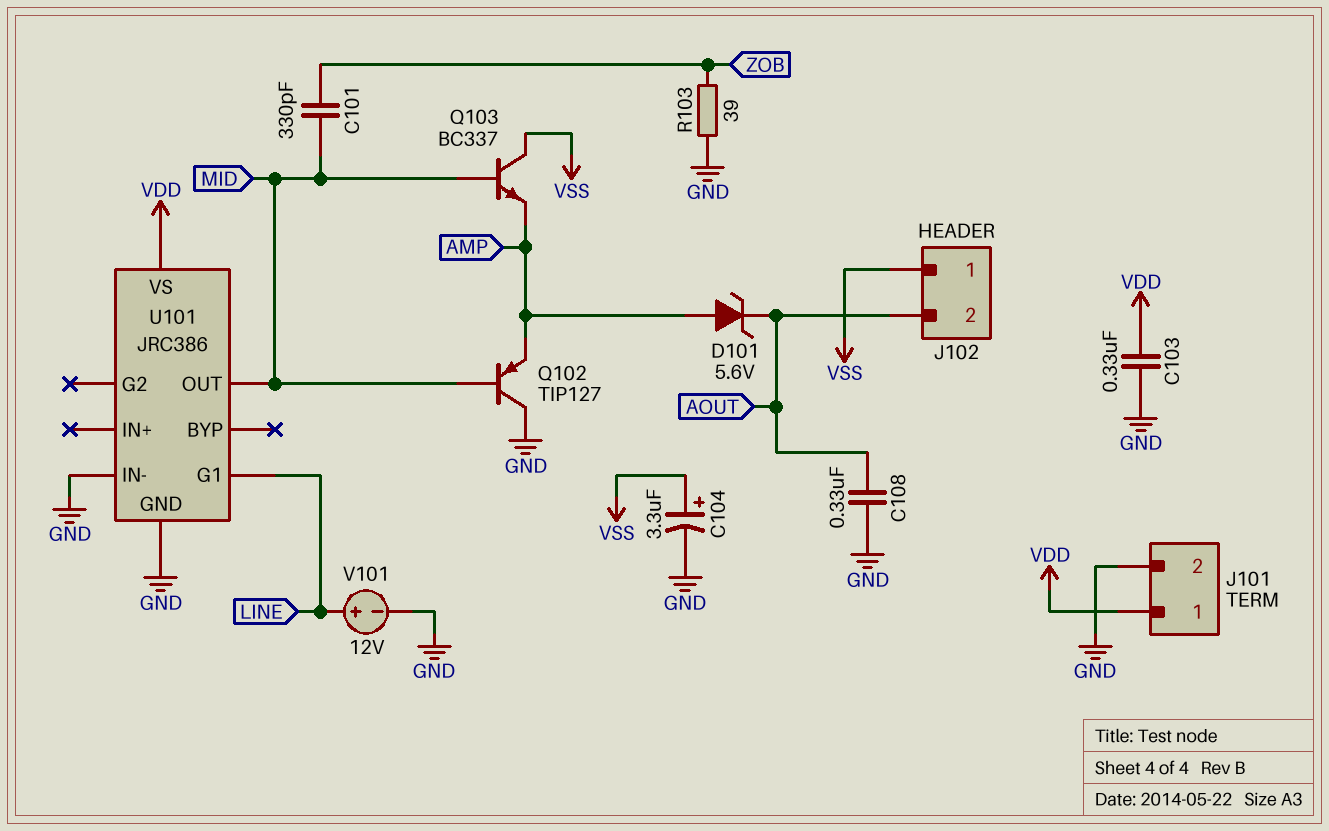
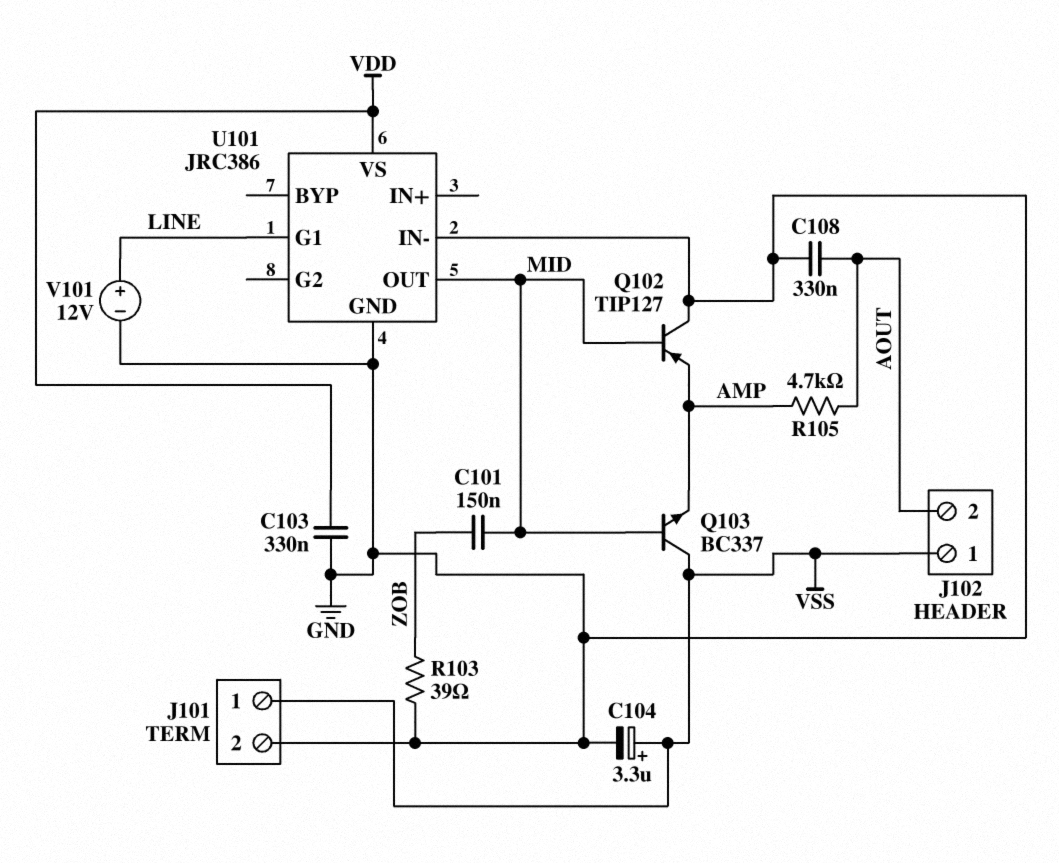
C101: 330pF (MID, ZOB) -> 150nF (MID, ZOB)
D101: zener 5.6V (A AMP, K AOUT) -> none
J101 pin 1: VDD -> VSS
R105: none -> 4.7k (AMP, AOUT)

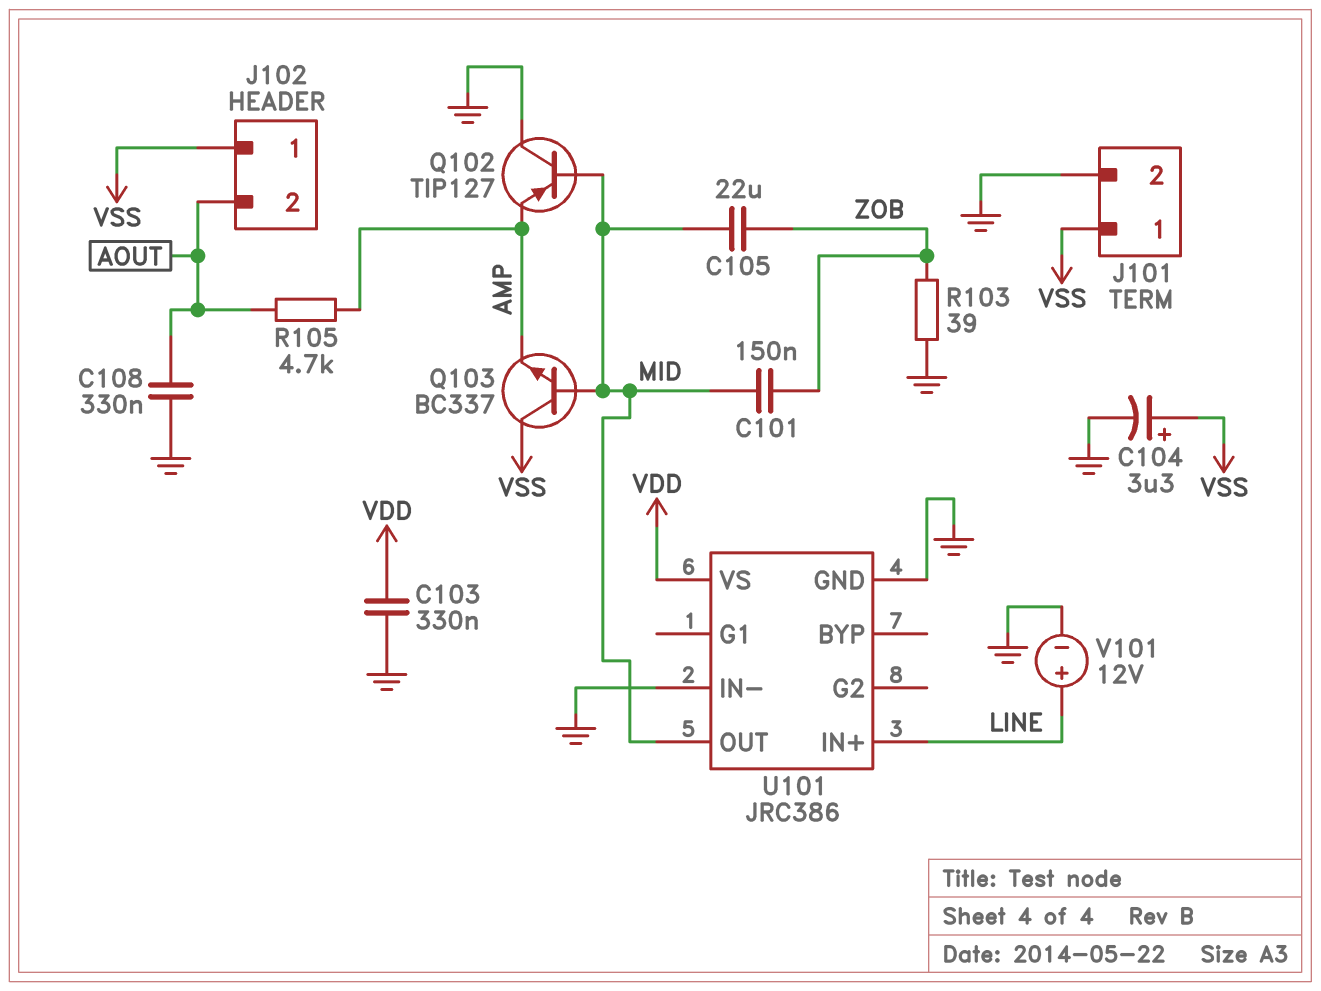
C105: none -> 22uF (MID, ZOB)
U101 pin G1: LINE -> none
U101 pin IN+: none -> LINE

